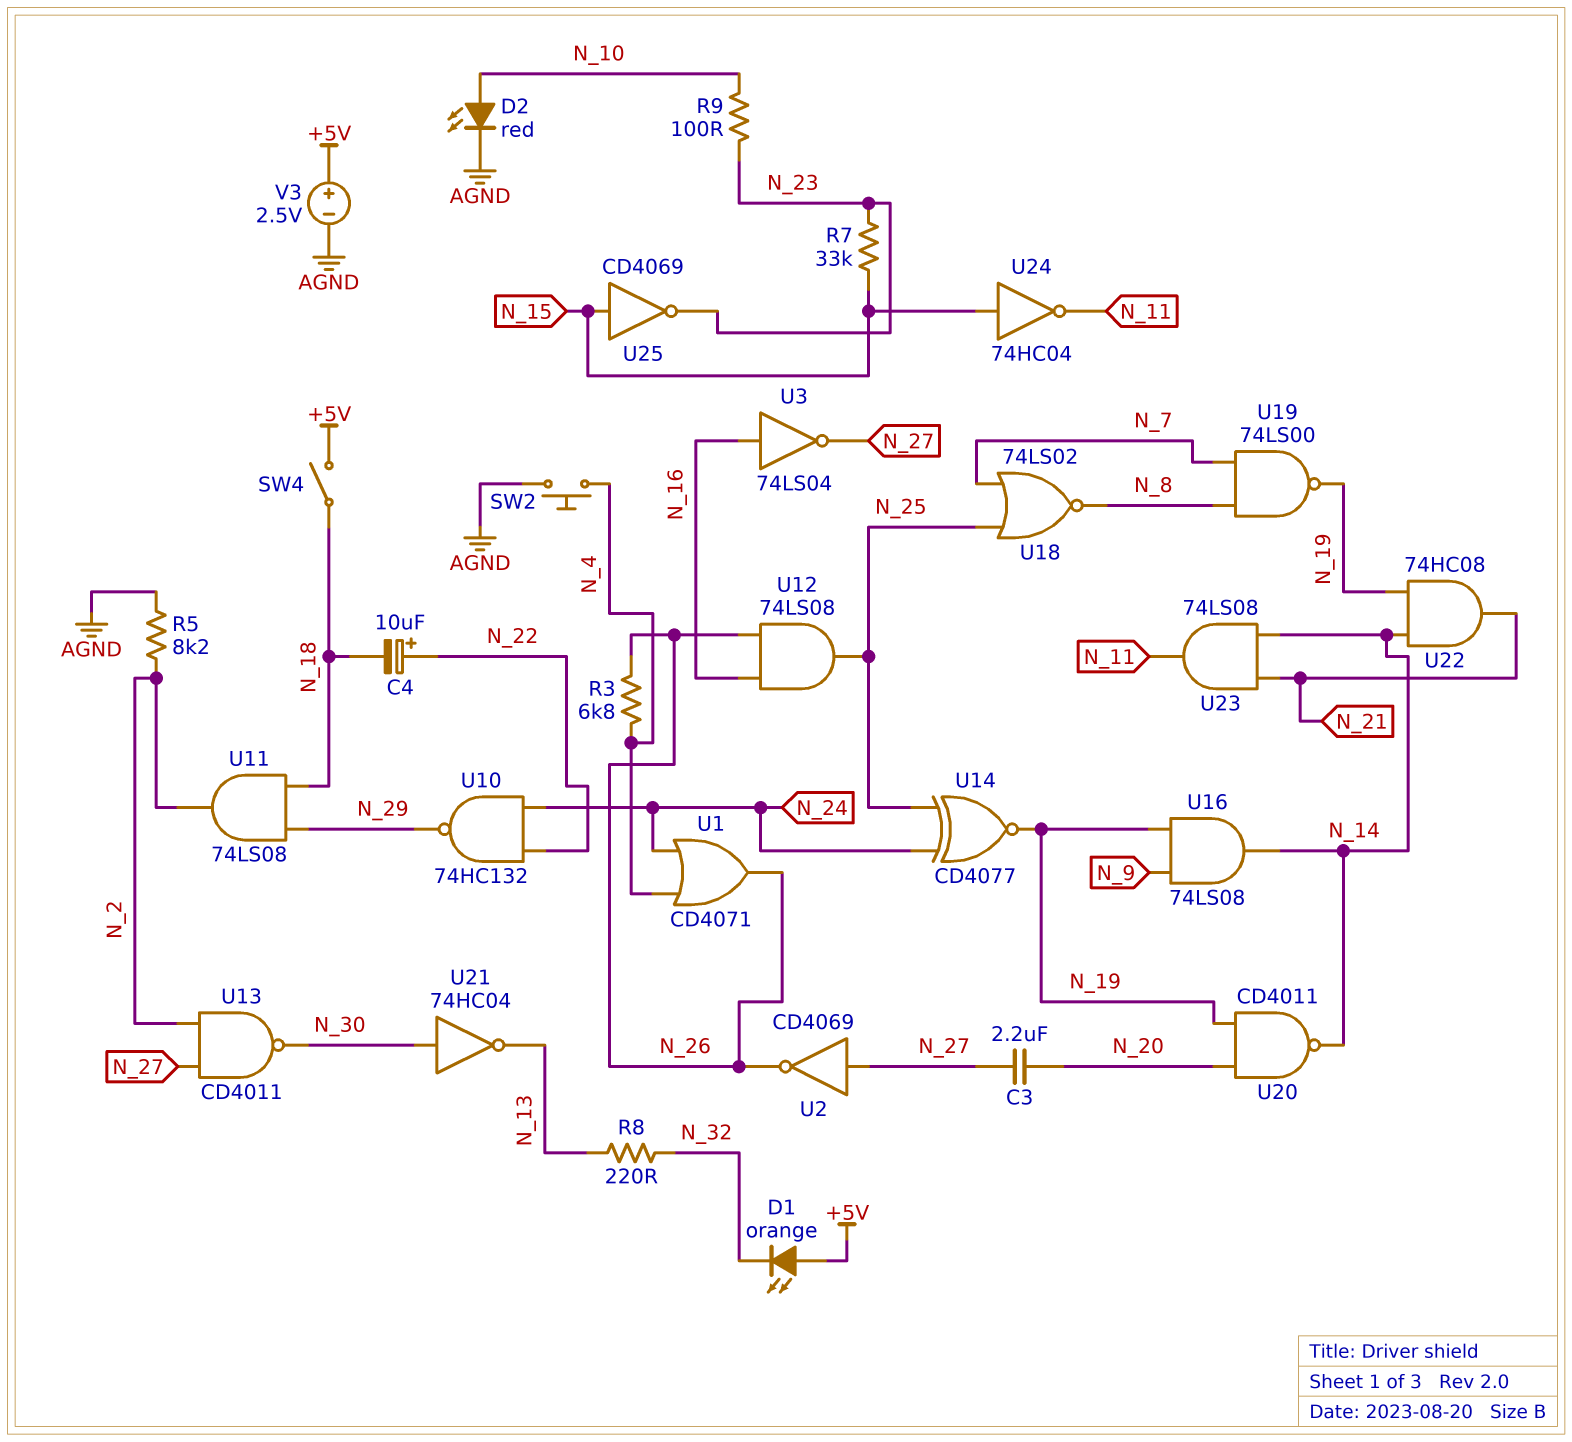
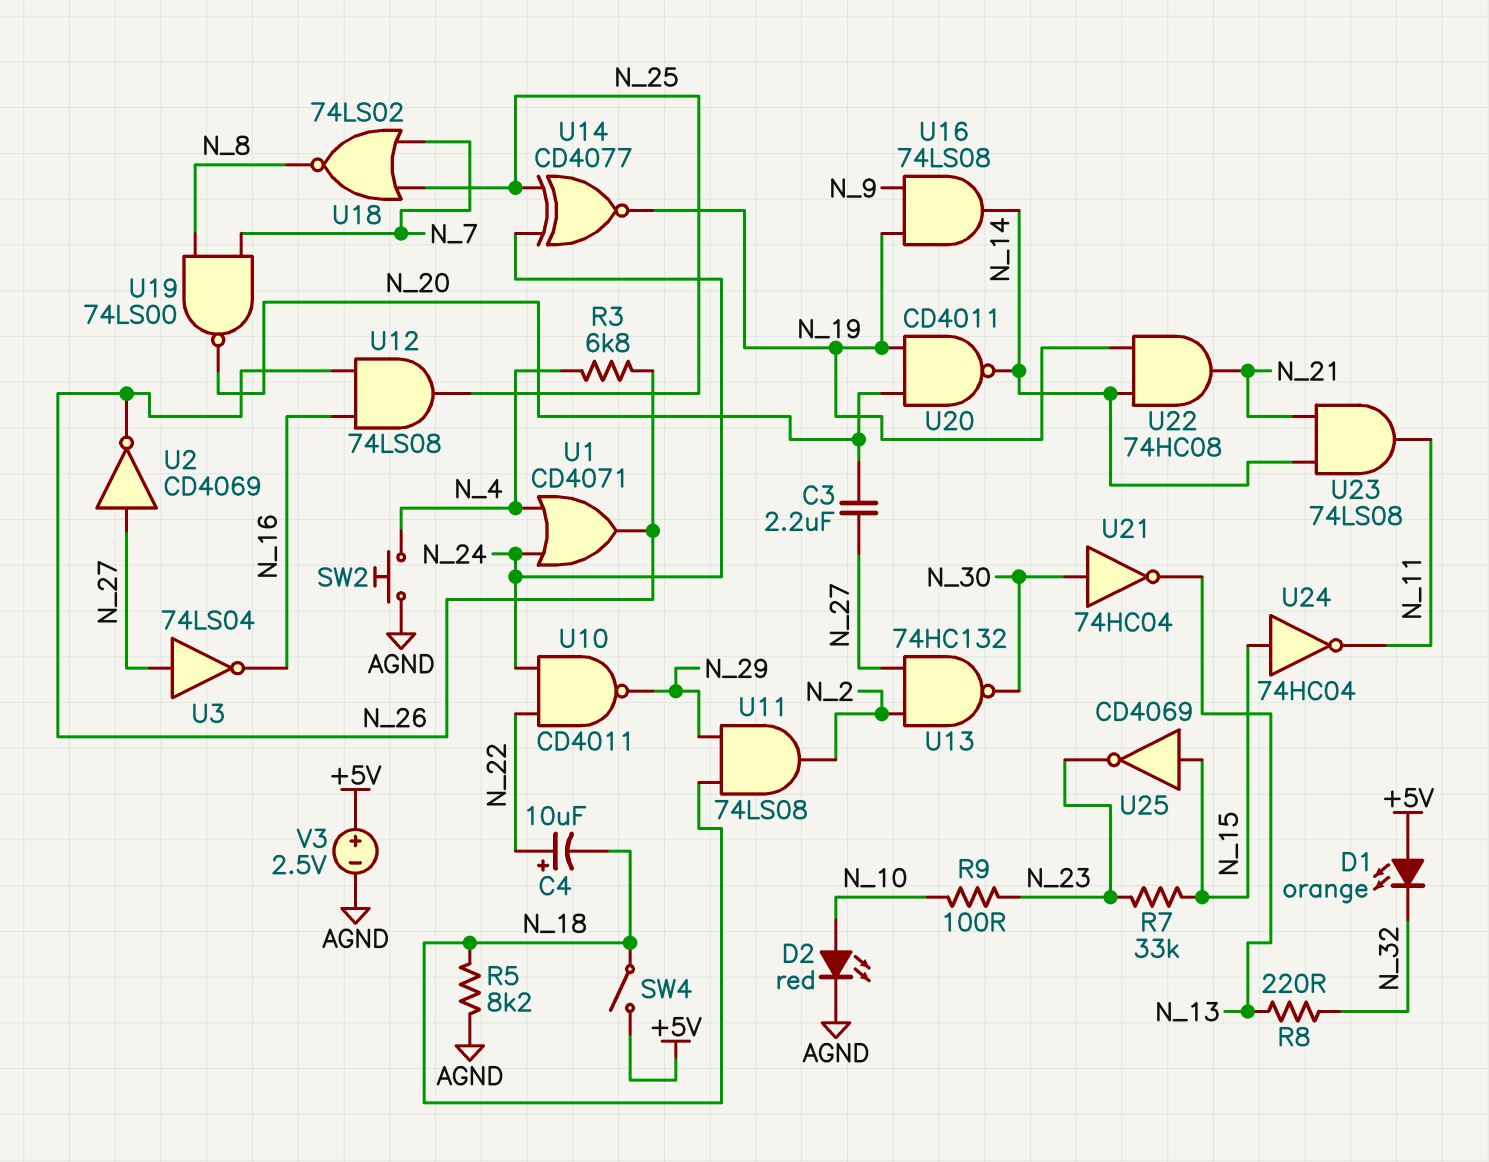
R5: 8.2k (AGND, N_2) -> 8.2k (AGND, N_18)
U3: NOT 74LS04 (in N_16, out N_27) -> NOT 74LS04 (in N_27, out N_16)
U10: NAND 74HC132 (in N_22, in N_24, out N_29) -> NAND CD4011 (in N_22, in N_24, out N_29)
U13: NAND CD4011 (in N_2, in N_27, out N_30) -> NAND 74HC132 (in N_2, in N_27, out N_30)
U19: NAND 74LS00 (in N_7, in N_8, out N_19) -> NAND 74LS00 (in N_7, in N_8, out N_20)

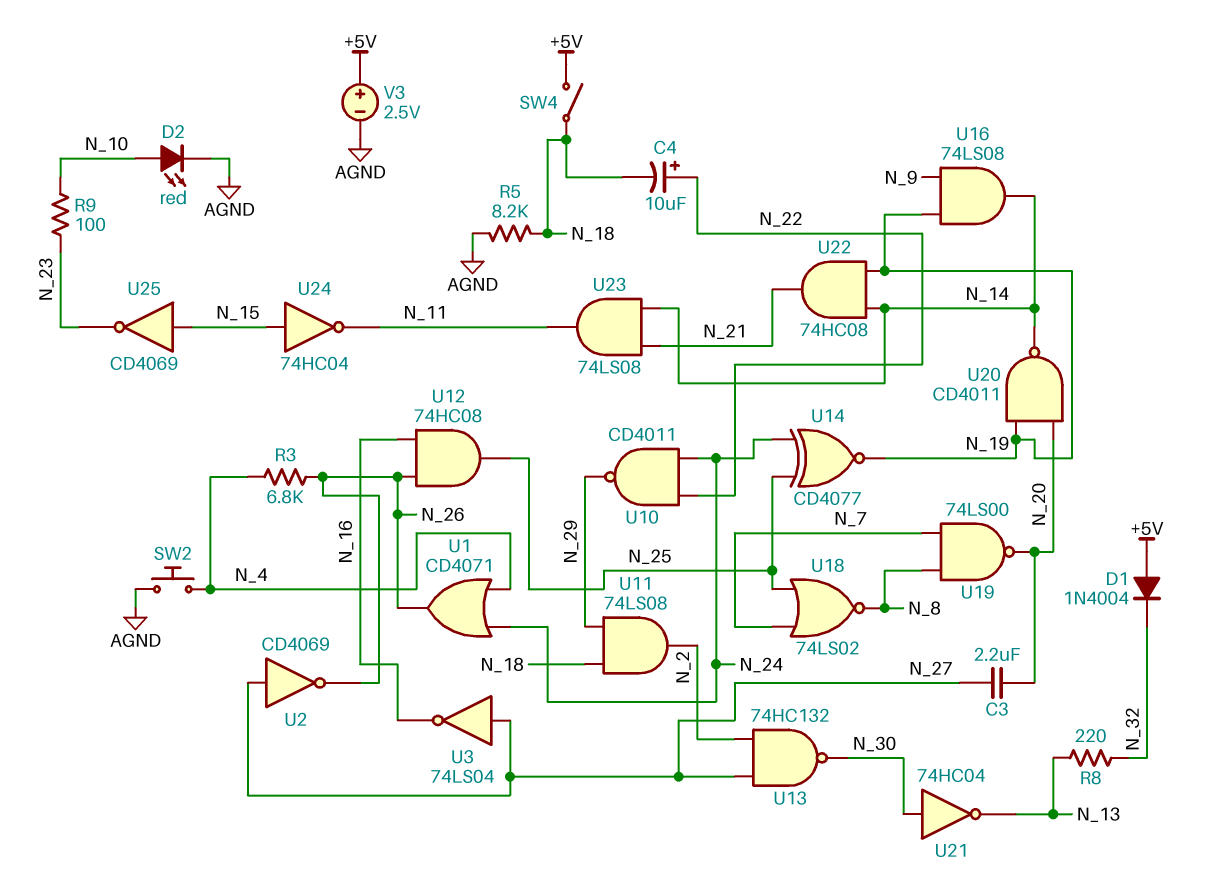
D1: LED orange (A +5V, K N_32) -> diode 1N4004 (A +5V, K N_32)
R7: 33k (N_15, N_23) -> none
U12: AND 74LS08 (in N_16, in N_26, out N_25) -> AND 74HC08 (in N_16, in N_26, out N_25)

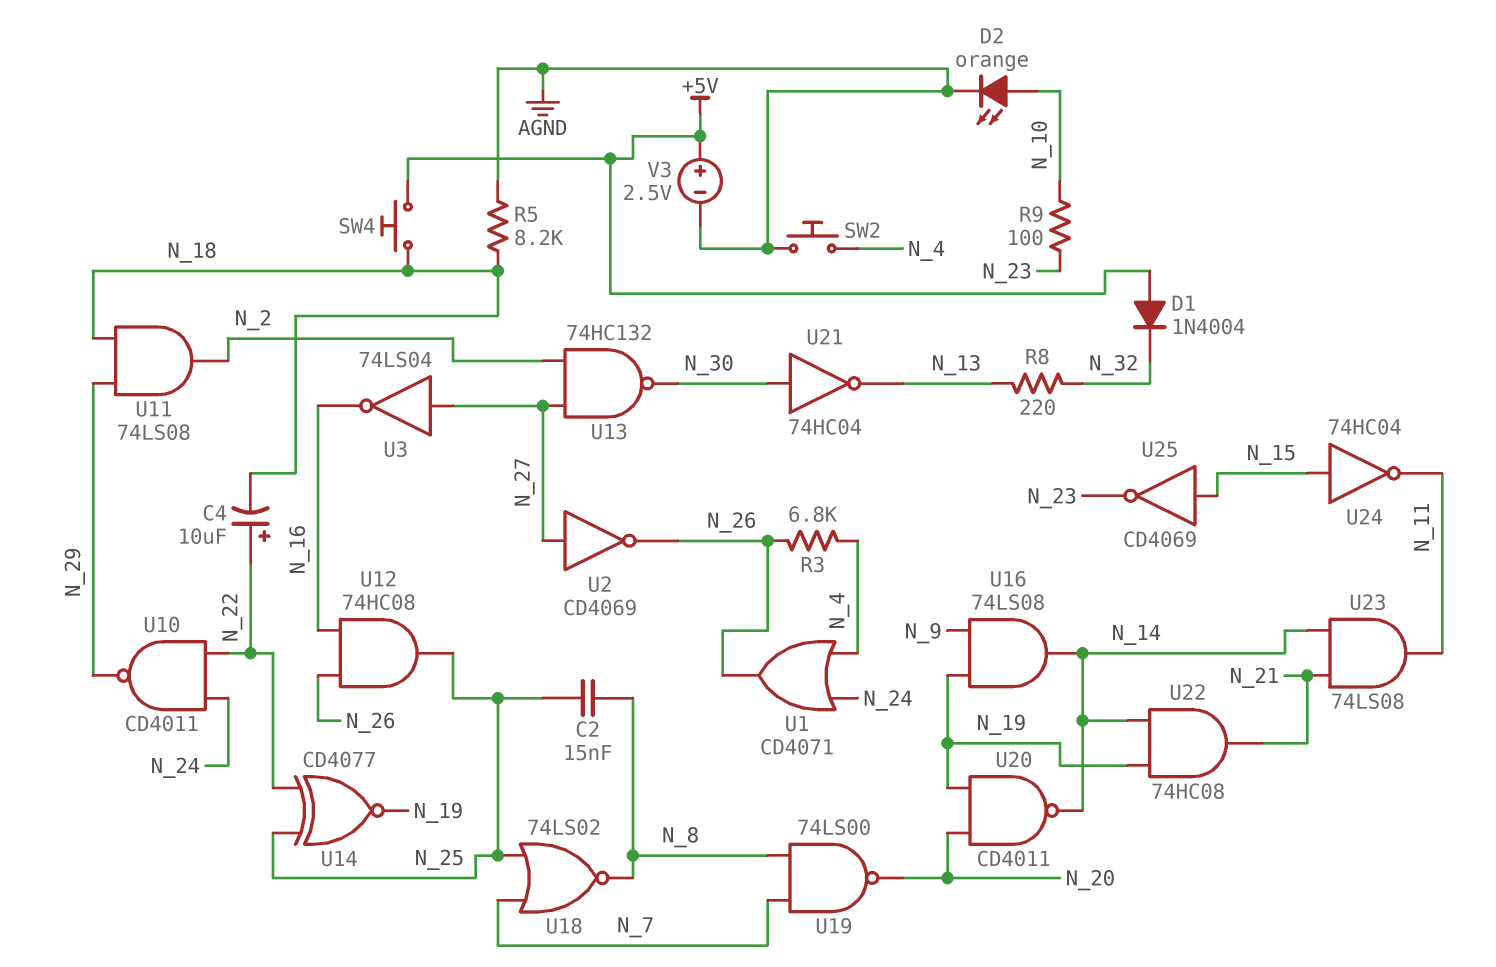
C2: none -> 15nF (N_8, N_25)
C3: 2.2uF (N_20, N_27) -> none
D2: LED red (A N_10, K AGND) -> LED orange (A N_10, K AGND)
SW4: switch (+5V, N_18) -> button (+5V, N_18)
U14: XNOR CD4077 (in N_24, in N_25, out N_19) -> XNOR CD4077 (in N_22, in N_25, out N_19)

